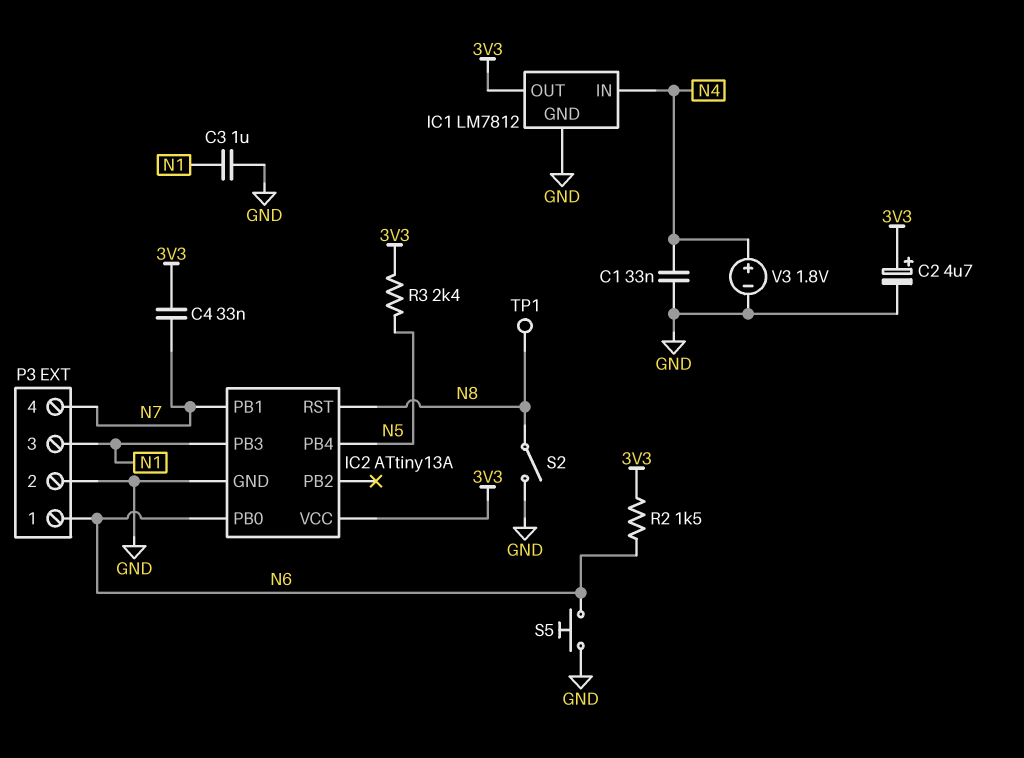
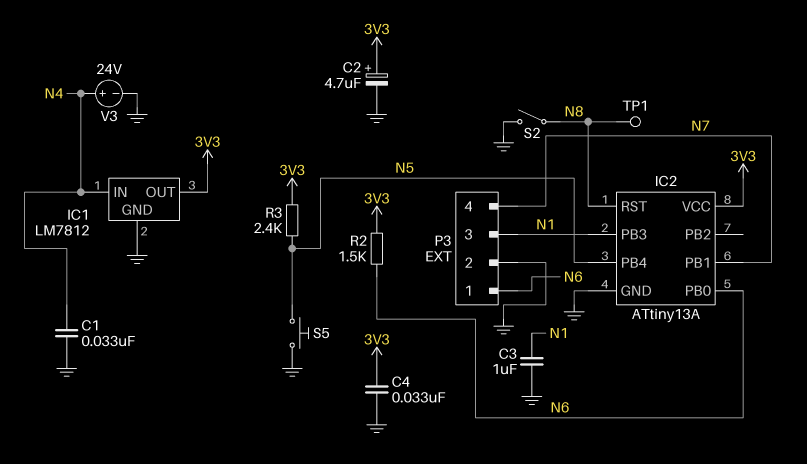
C4: 33nF (3V3, N7) -> 33nF (3V3, GND)
S5: button (GND, N6) -> button (GND, N5)
V3: 1.8V (plus N4, minus GND) -> 24V (plus N4, minus GND)

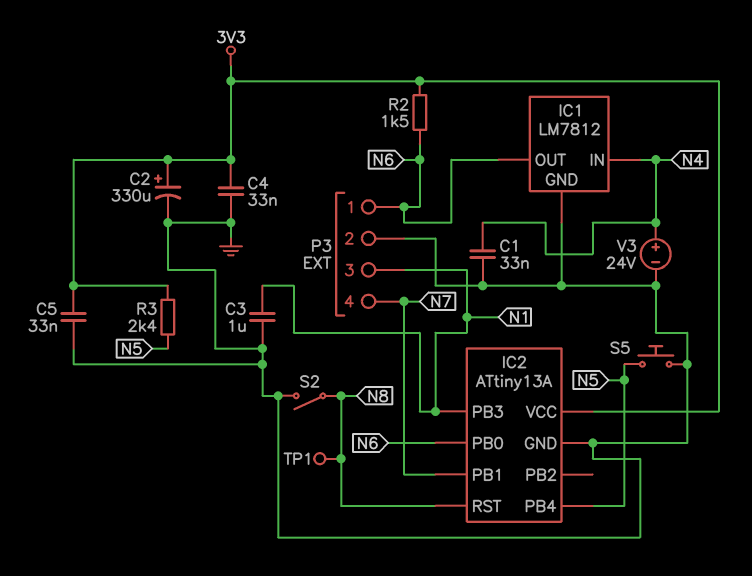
C2: 4.7uF (plus 3V3, minus GND) -> 330uF (plus 3V3, minus GND)
C5: none -> 33nF (3V3, GND)
IC1 pin OUT: 3V3 -> N6

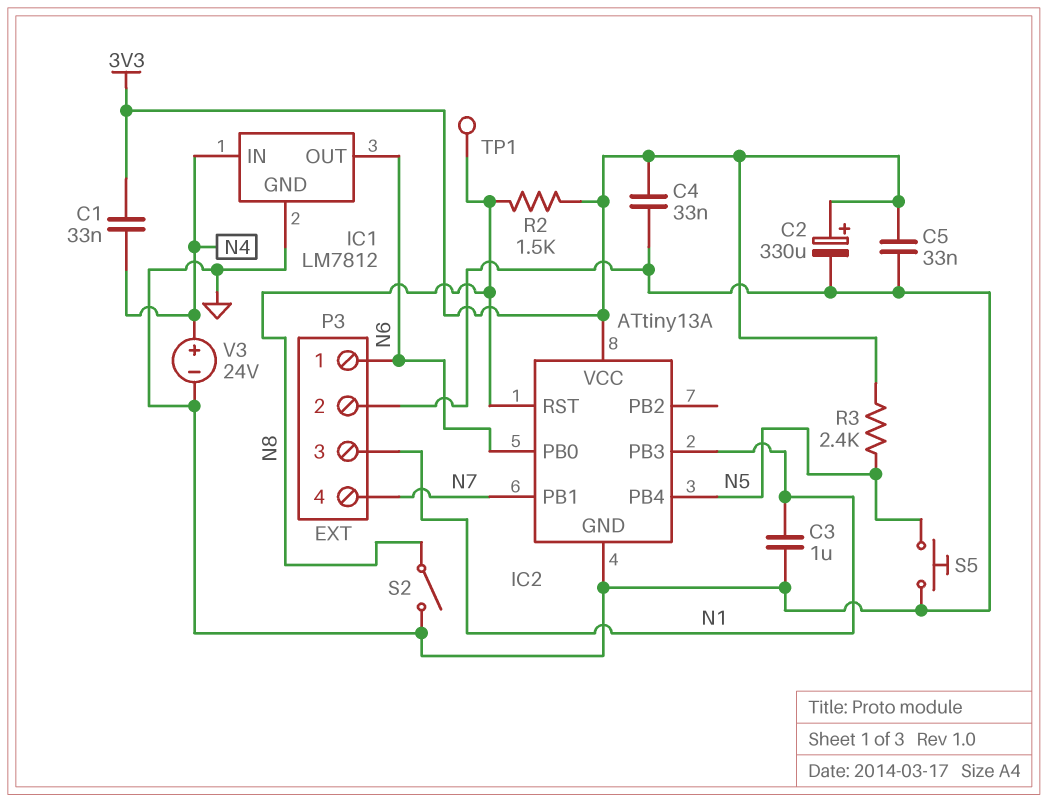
C1: 33nF (GND, N4) -> 33nF (3V3, N4)
R2: 1.5k (3V3, N6) -> 1.5k (3V3, N8)

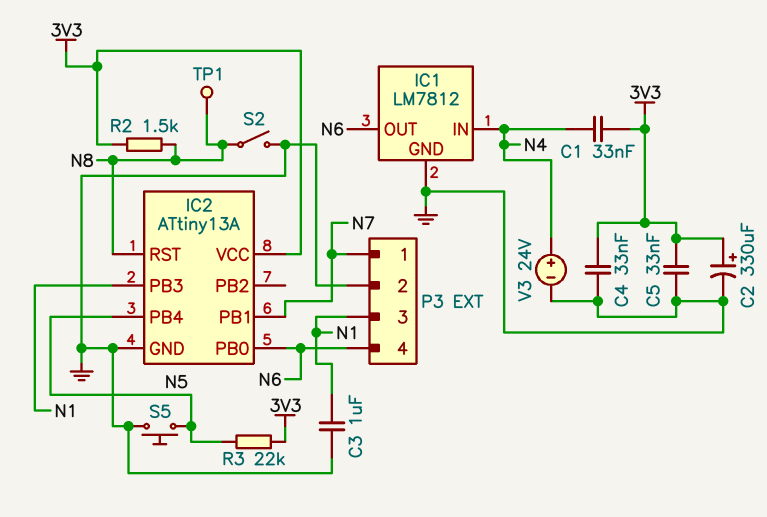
P3 pin 1: N6 -> N7
P3 pin 4: N7 -> N6
R3: 2.4k (3V3, N5) -> 22k (3V3, N5)

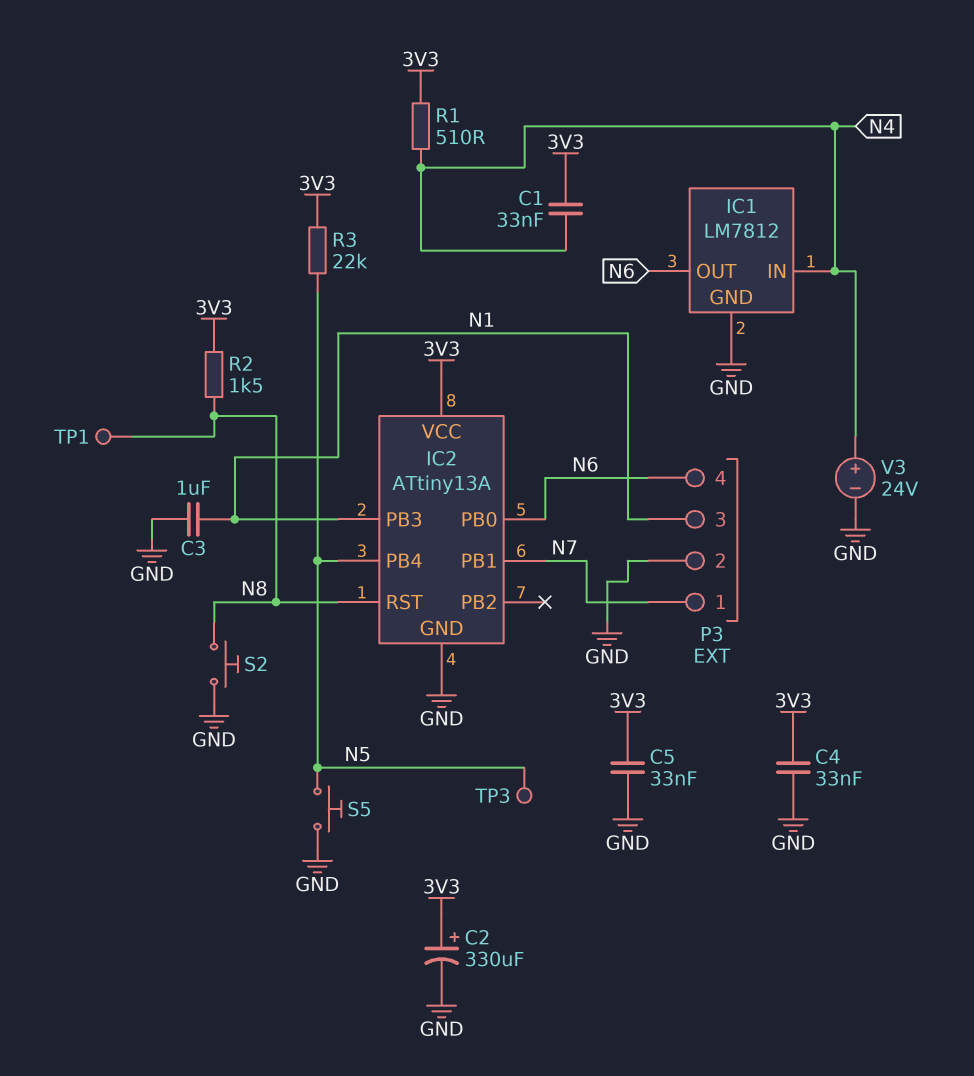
R1: none -> 510 (3V3, N4)
S2: switch (GND, N8) -> button (GND, N8)
TP3: none -> test point (N5)

